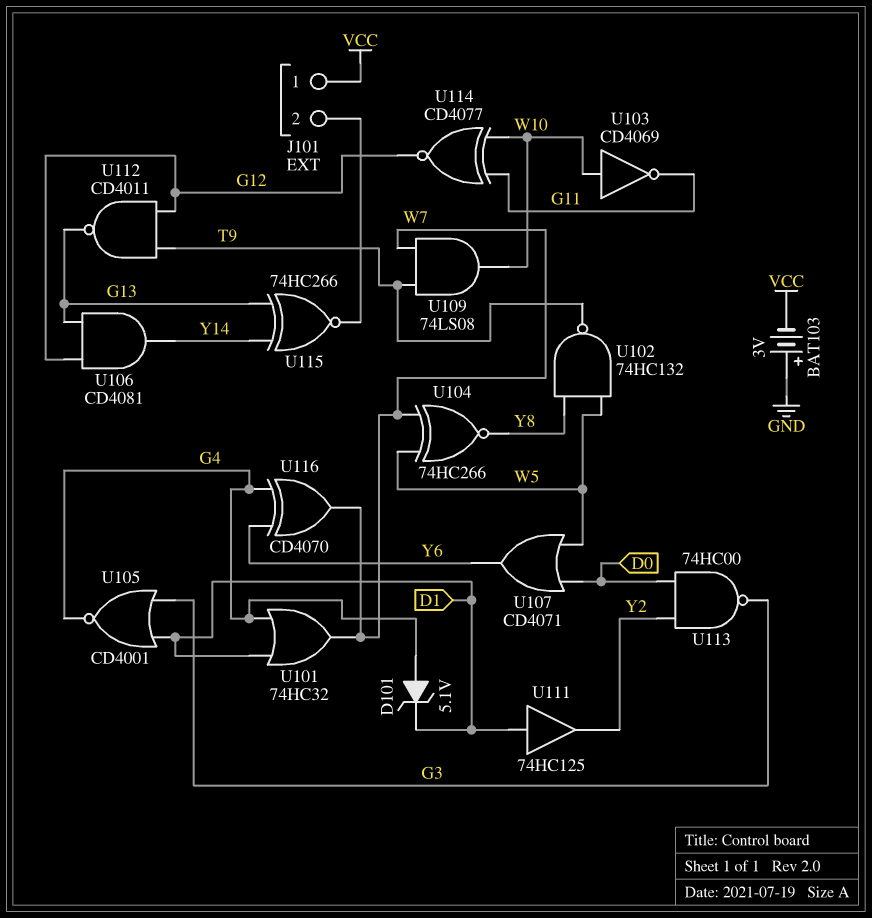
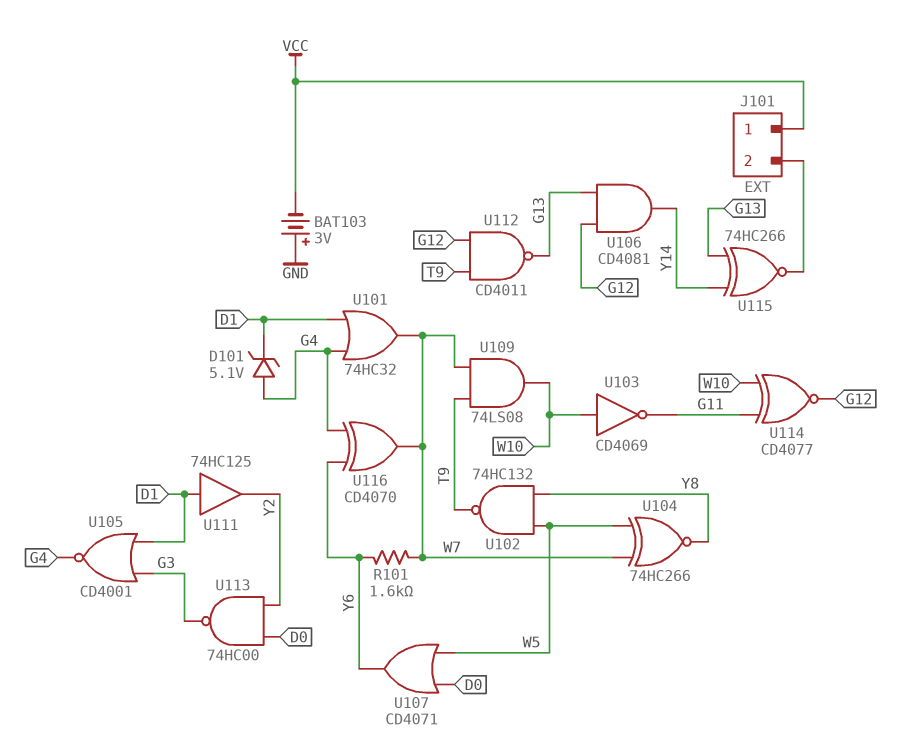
R101: none -> 1.6k (W7, Y6)

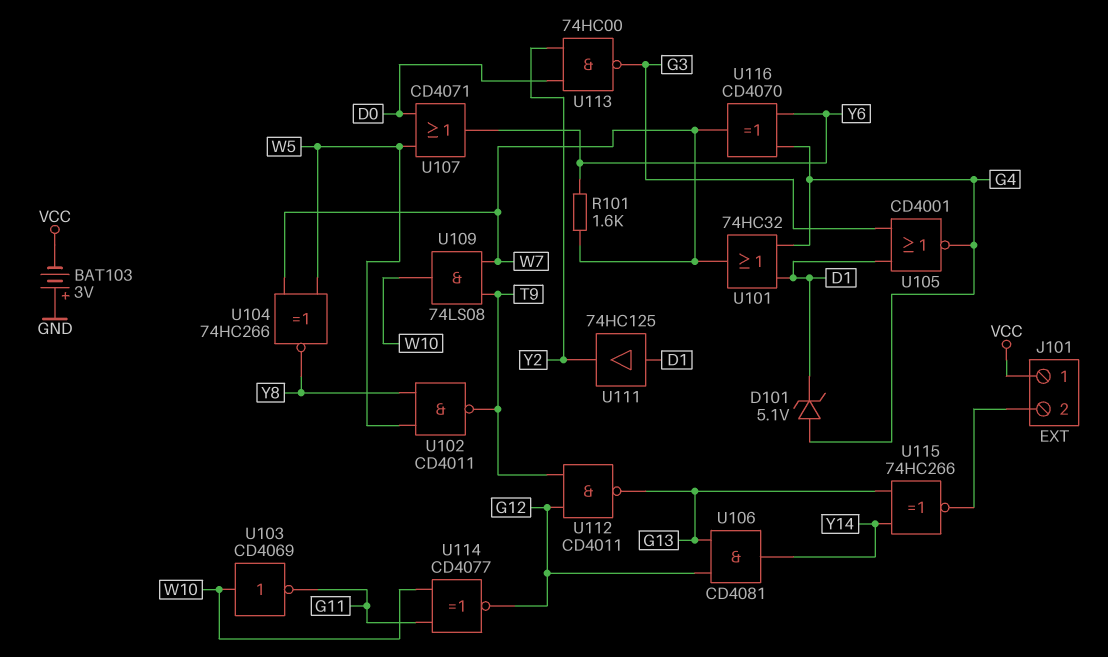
U102: NAND 74HC132 (in W5, in Y8, out T9) -> NAND CD4011 (in W5, in Y8, out T9)

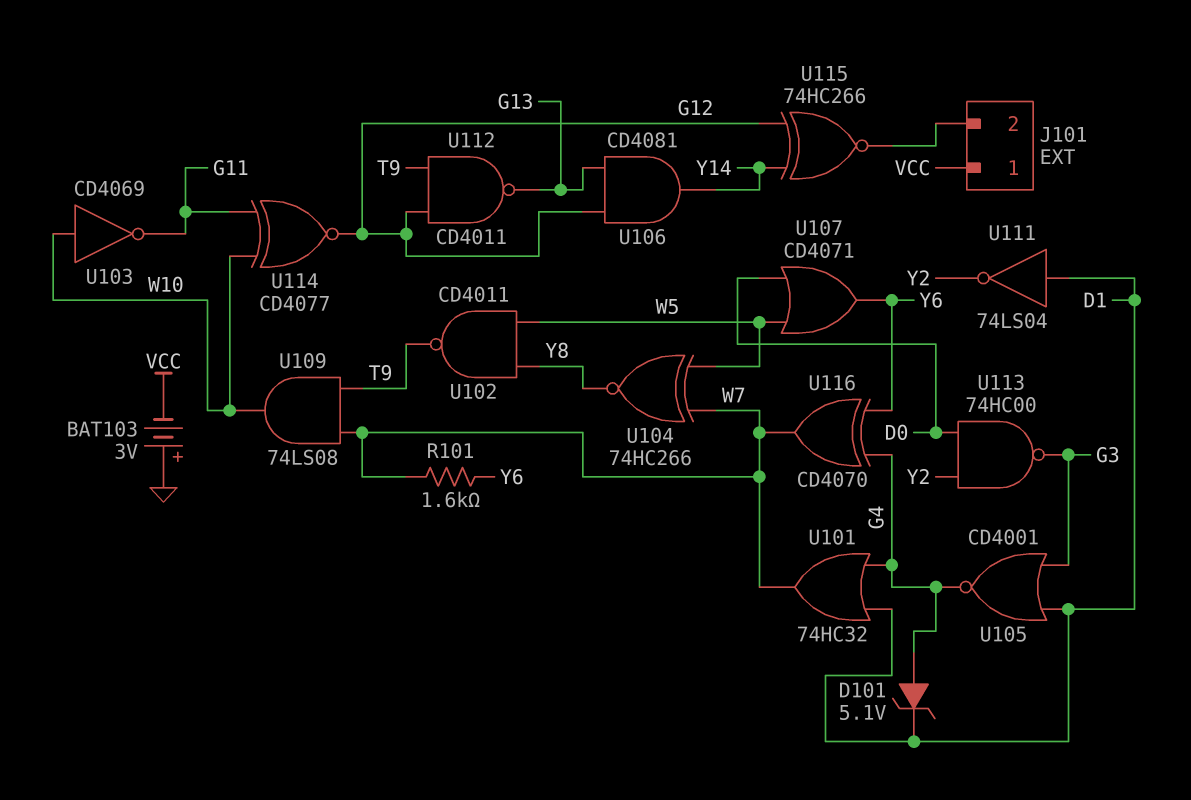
U111: buffer 74HC125 (in D1, out Y2) -> NOT 74LS04 (in D1, out Y2)
U115: XNOR 74HC266 (in G13, in Y14, out J101/2) -> XNOR 74HC266 (in G12, in Y14, out J101/2)

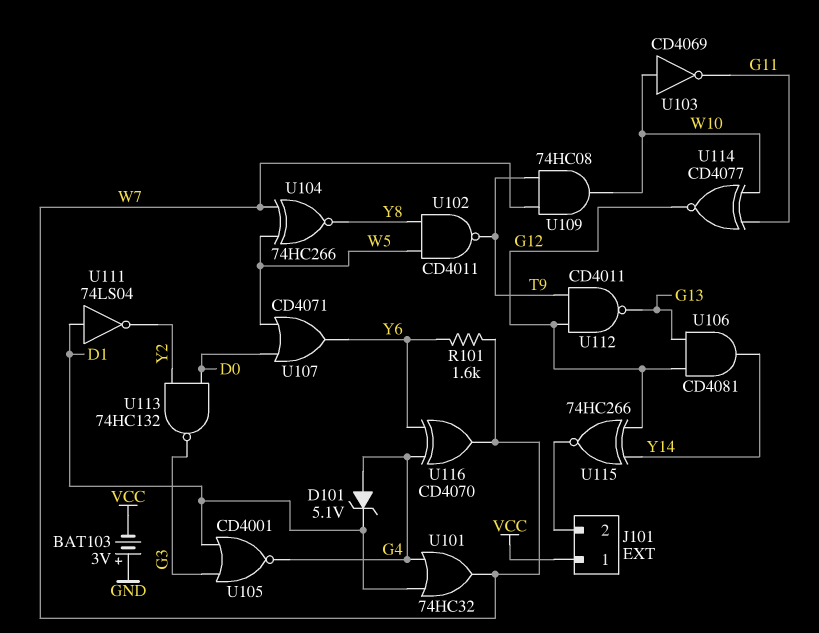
U109: AND 74LS08 (in T9, in W7, out W10) -> AND 74HC08 (in T9, in W7, out W10)
U113: NAND 74HC00 (in D0, in Y2, out G3) -> NAND 74HC132 (in D0, in Y2, out G3)

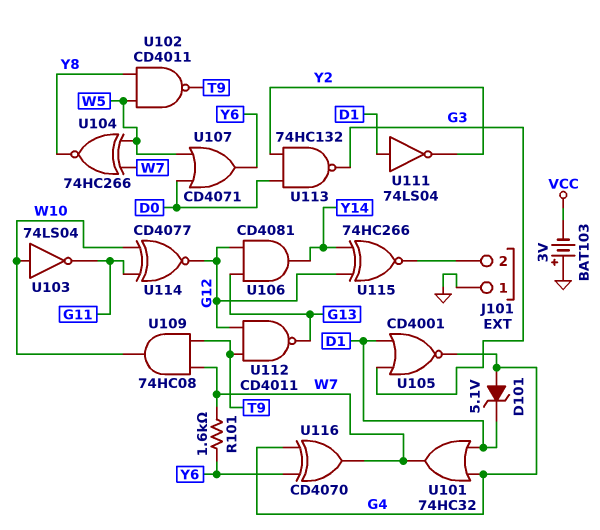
J101 pin 1: VCC -> GND
U103: NOT CD4069 (in W10, out G11) -> NOT 74LS04 (in W10, out G11)

